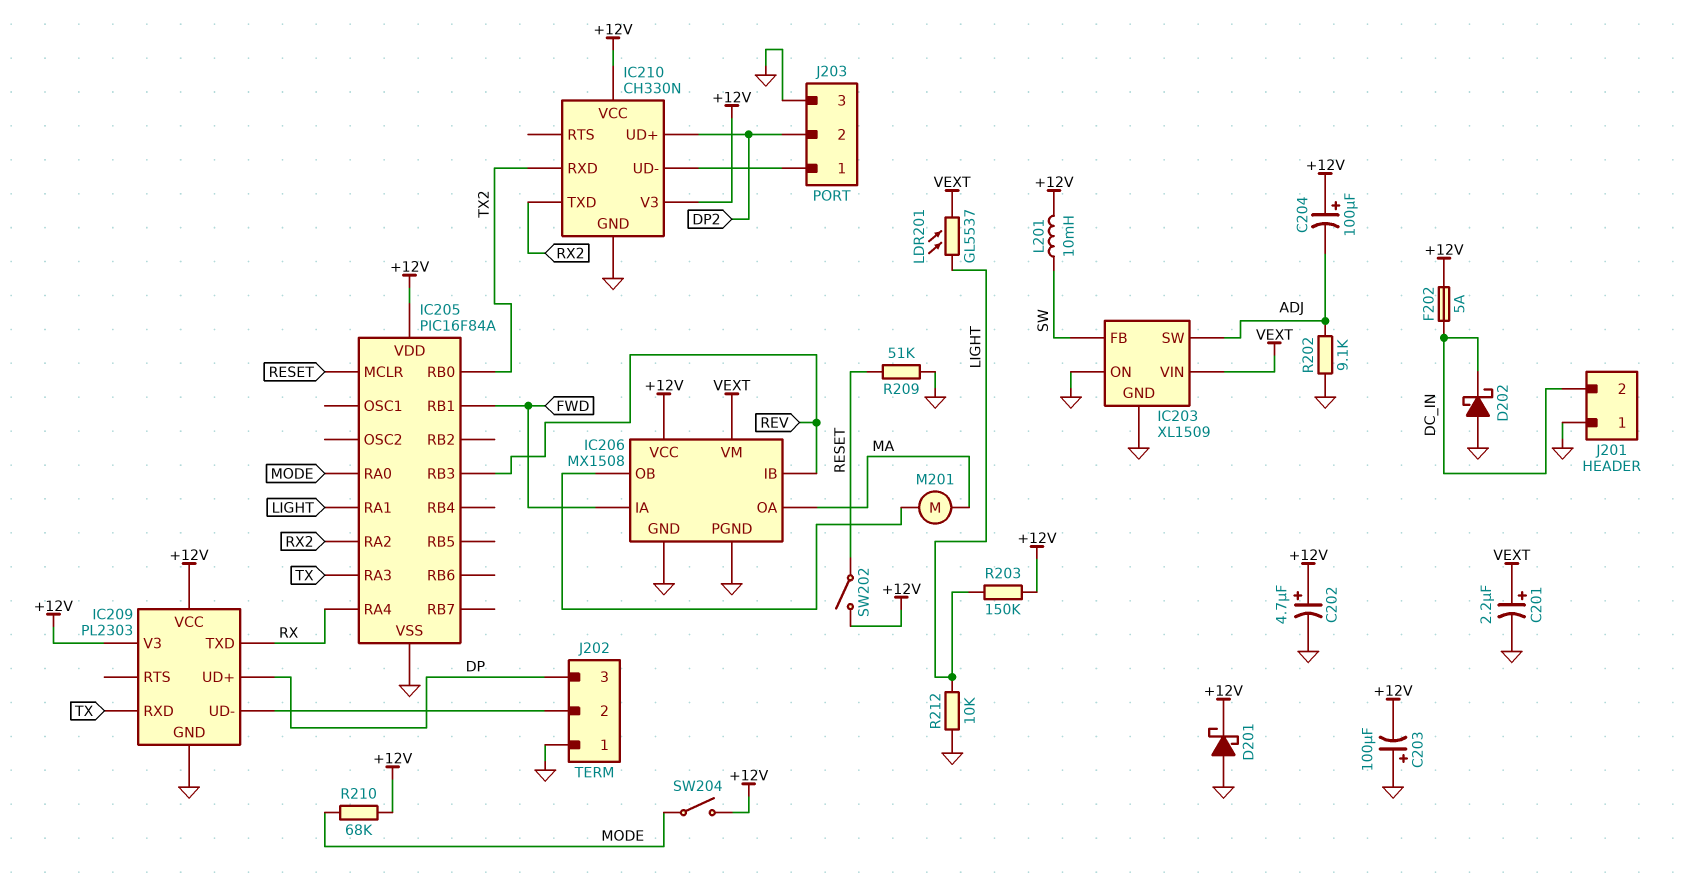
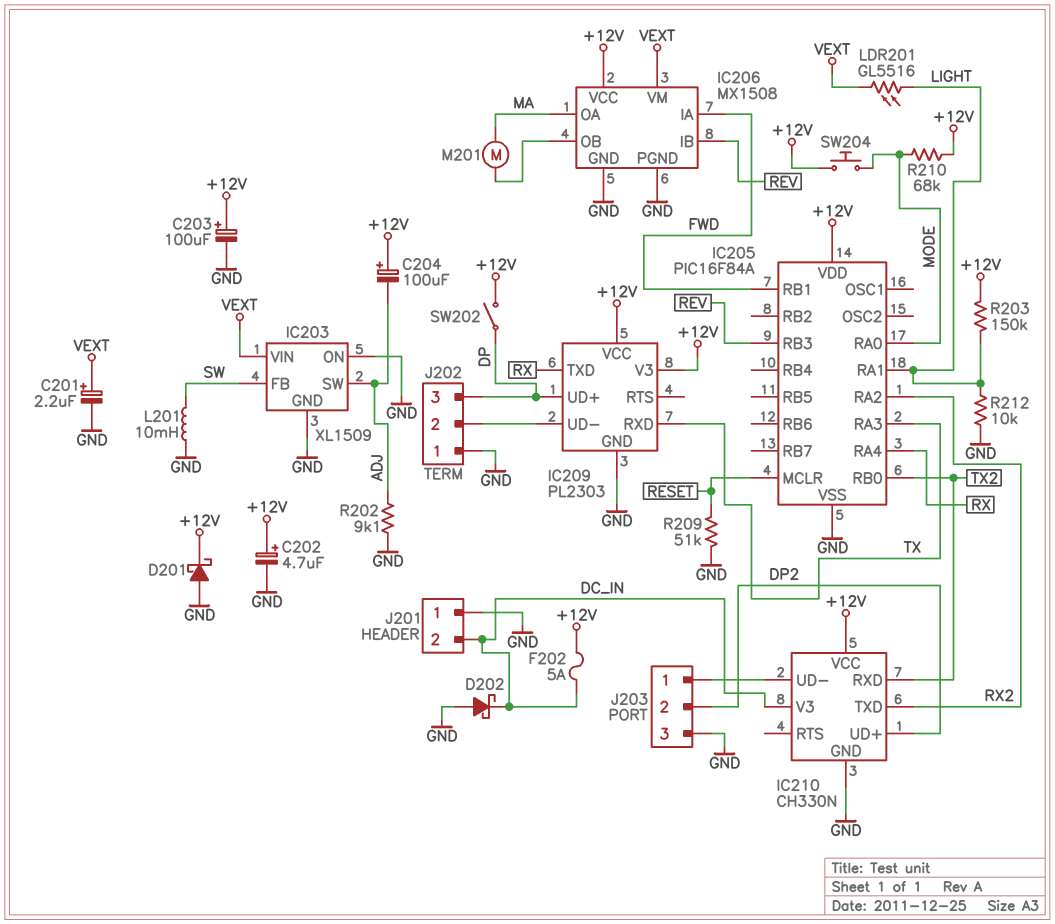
C203: 100uF (plus GND, minus +12V) -> 100uF (plus +12V, minus GND)
IC210 pin V3: +12V -> DC_IN
L201: 10mH (+12V, SW) -> 10mH (GND, SW)
LDR201: GL5537 (LIGHT, VEXT) -> GL5516 (LIGHT, VEXT)
SW202: switch (+12V, RESET) -> switch (+12V, DP)
SW204: switch (+12V, MODE) -> button (+12V, MODE)

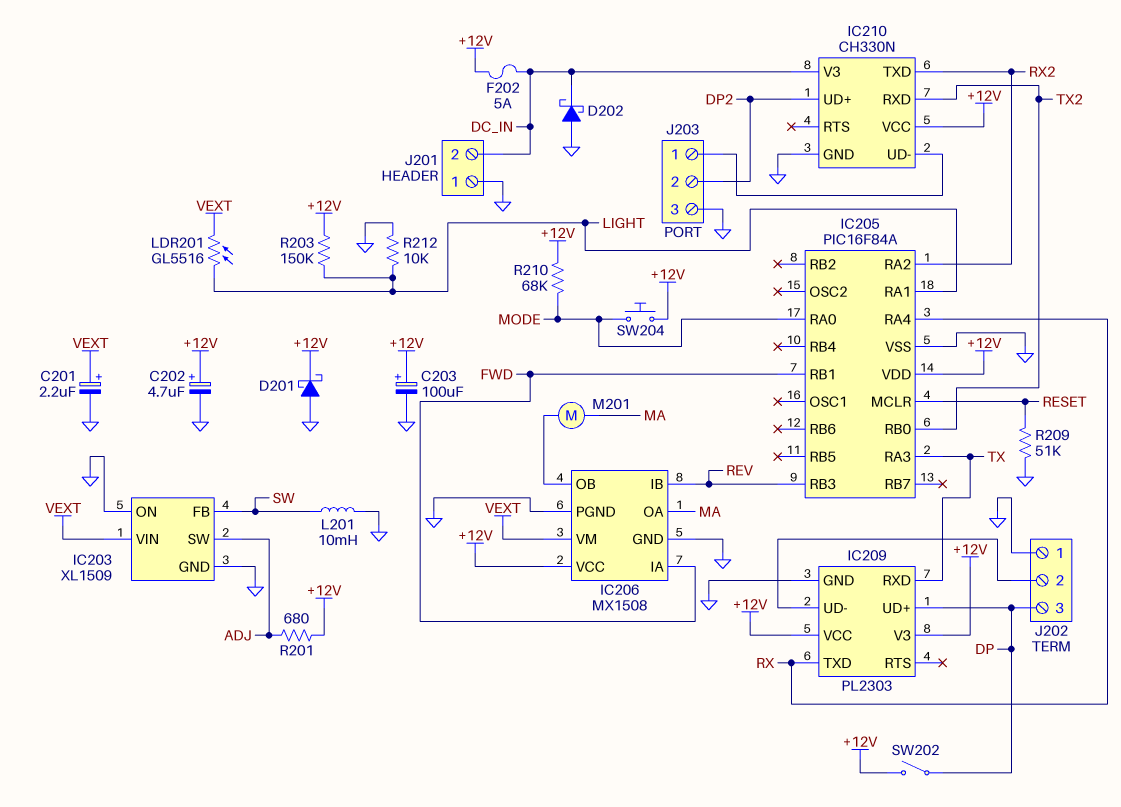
C204: 100uF (plus +12V, minus ADJ) -> none
R201: none -> 680 (+12V, ADJ)
R202: 9.1k (ADJ, GND) -> none

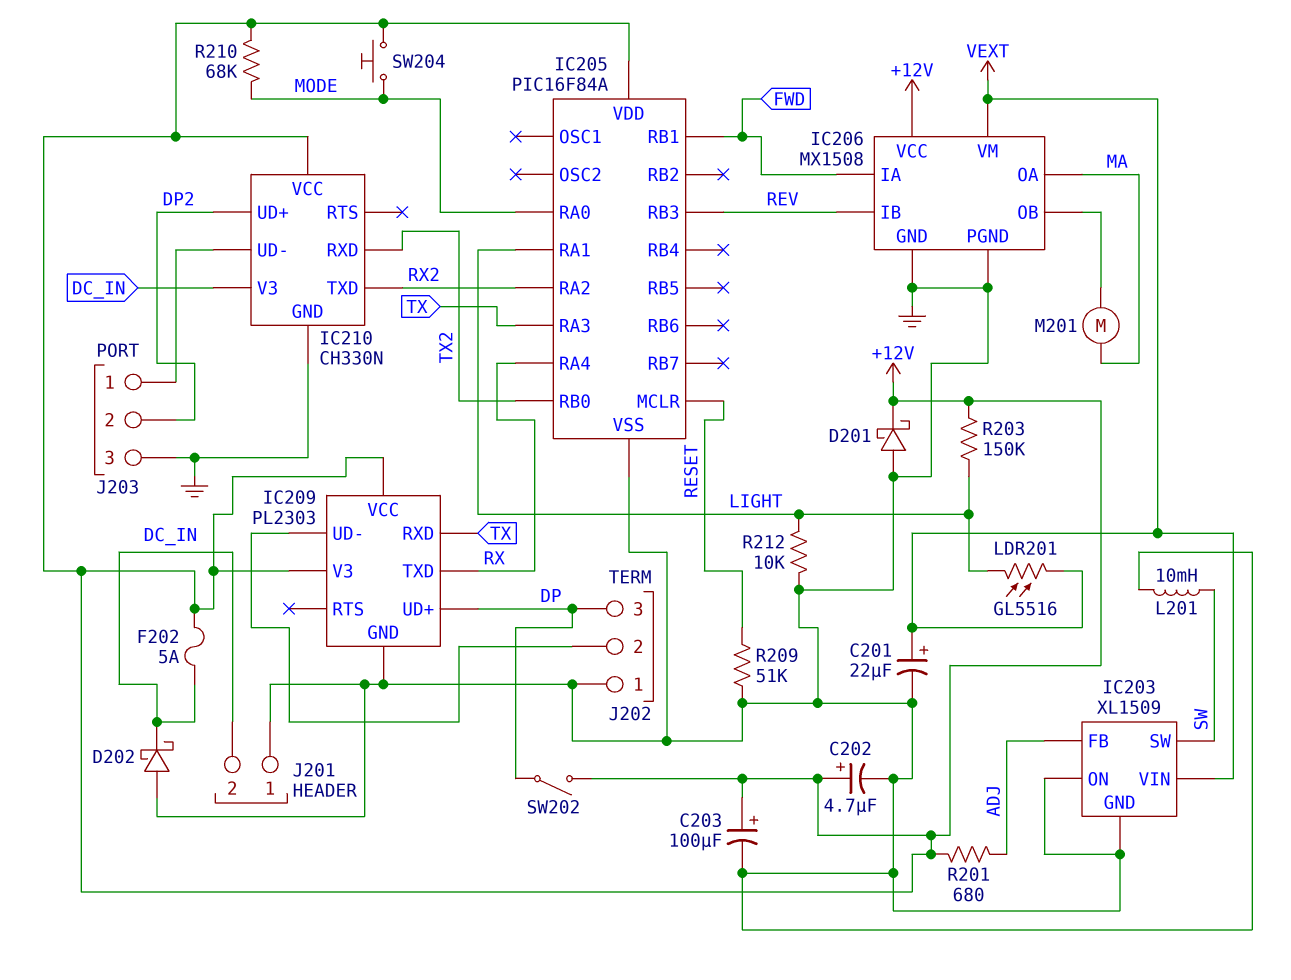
C201: 2.2uF (plus VEXT, minus GND) -> 22uF (plus VEXT, minus GND)
IC203 pin FB: SW -> ADJ
IC203 pin SW: ADJ -> SW

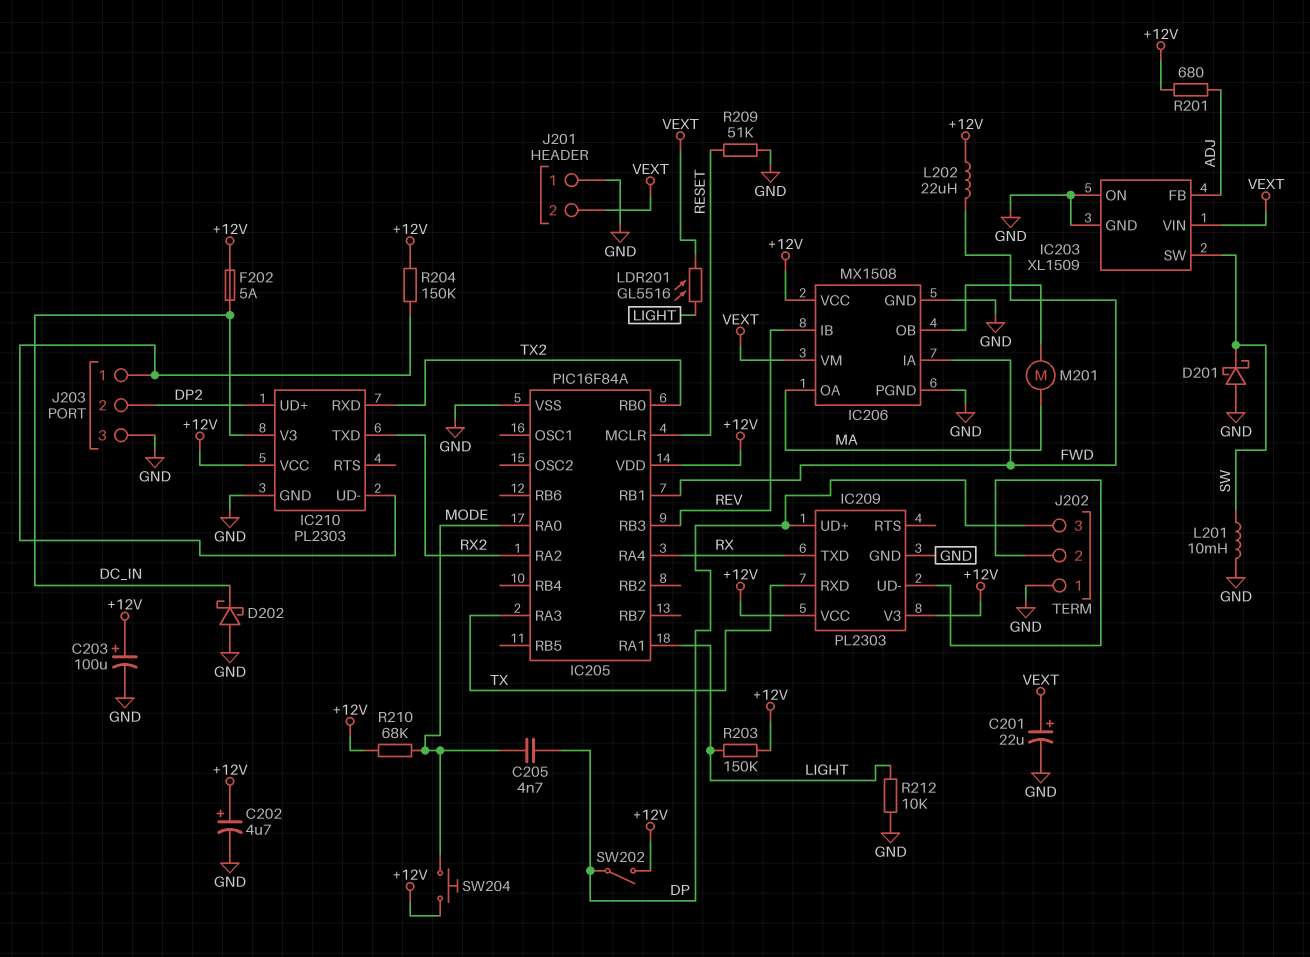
C205: none -> 4.7nF (DP, MODE)
D201: schottky (A GND, K +12V) -> schottky (A GND, K SW)
IC210: CH330N -> PL2303
J201 pin 2: DC_IN -> VEXT
L202: none -> 22uH (+12V, FWD)
R204: none -> 150k (+12V, IC210/UD-)

